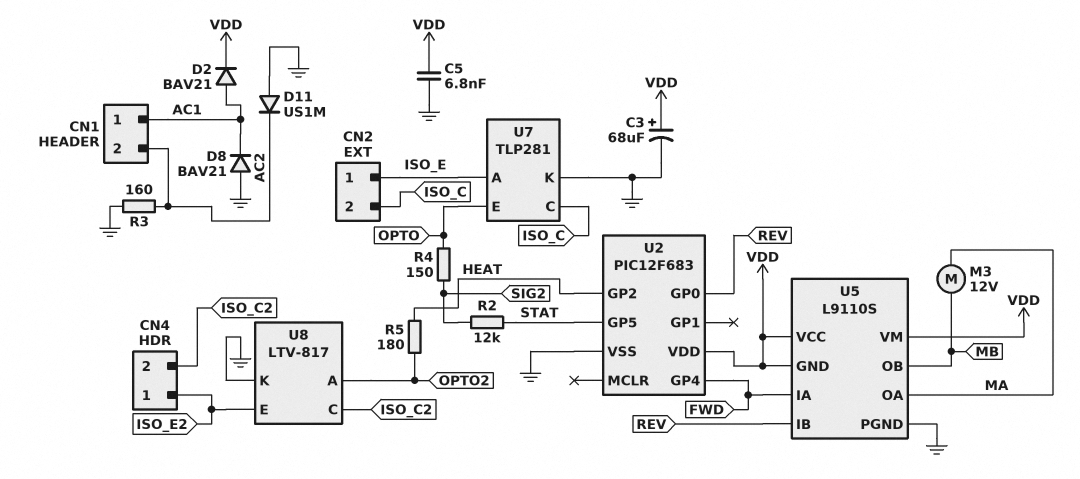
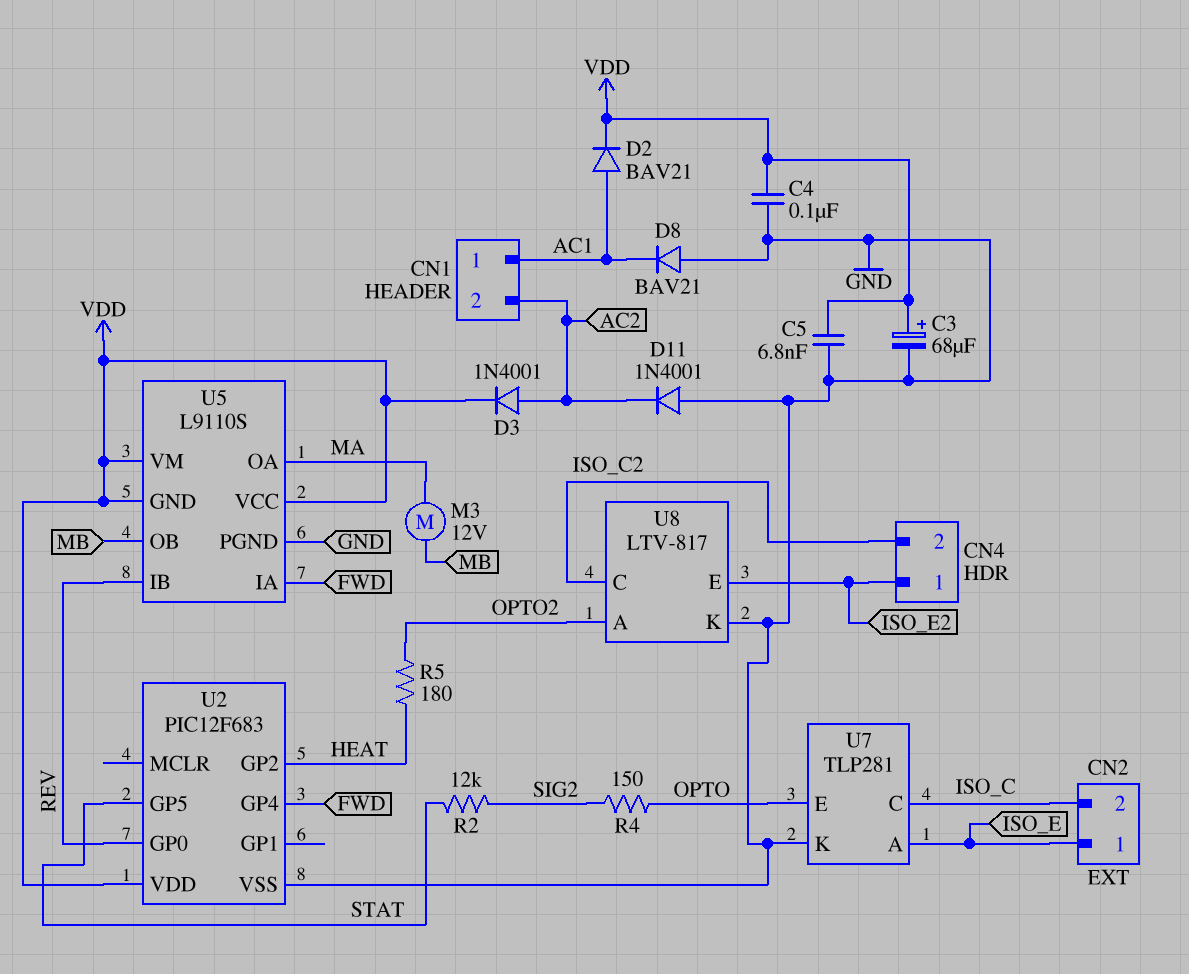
C4: none -> 100nF (GND, VDD)
D3: none -> diode 1N4001 (A AC2, K VDD)
D11: diode US1M (A GND, K AC2) -> diode 1N4001 (A GND, K AC2)
R3: 160 (AC2, GND) -> none

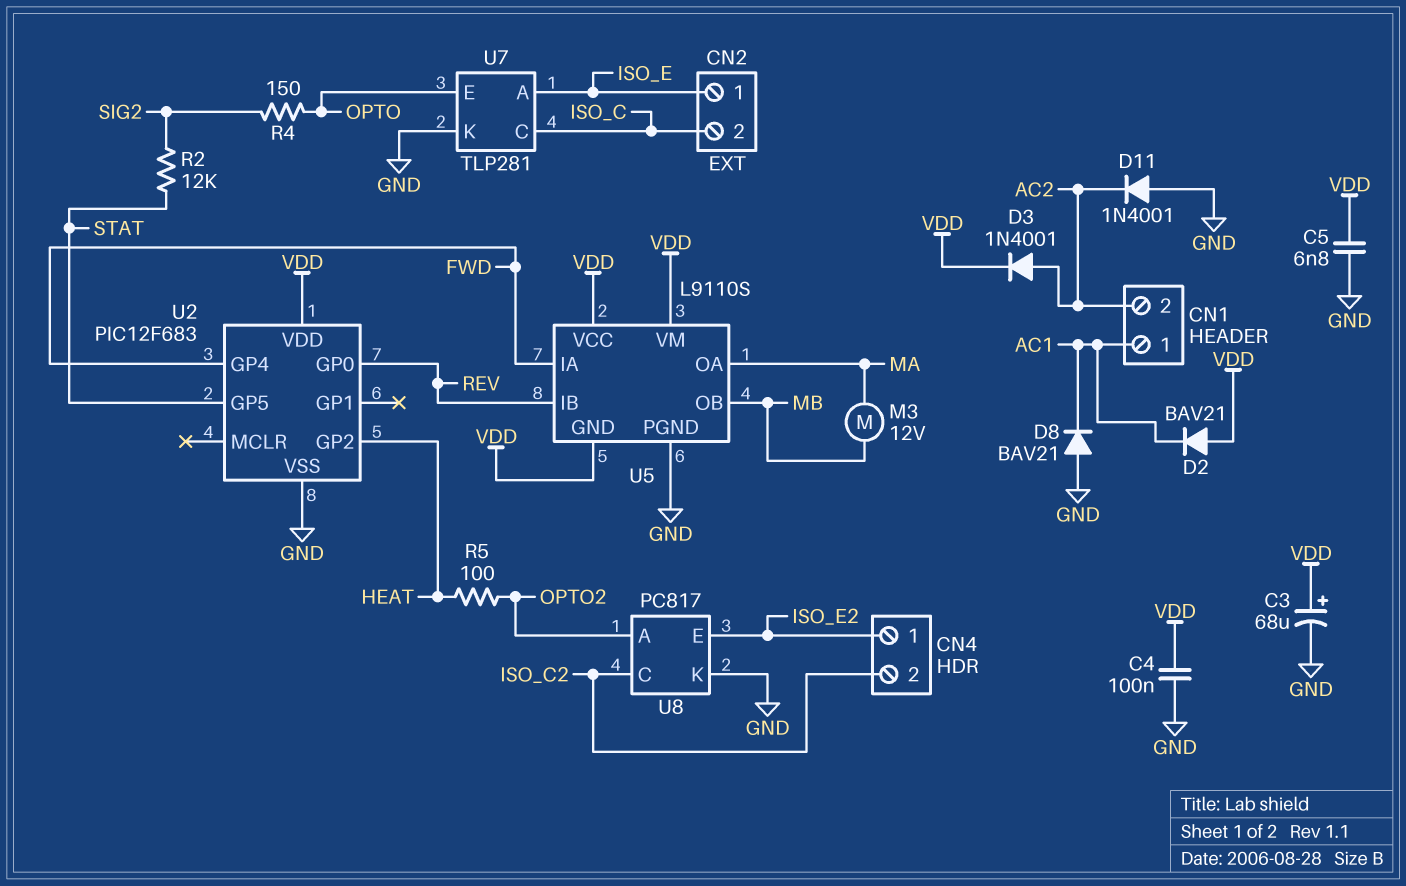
D2: diode BAV21 (A AC1, K VDD) -> diode BAV21 (A VDD, K AC1)
R5: 180 (HEAT, OPTO2) -> 100 (HEAT, OPTO2)
U8: LTV-817 -> PC817

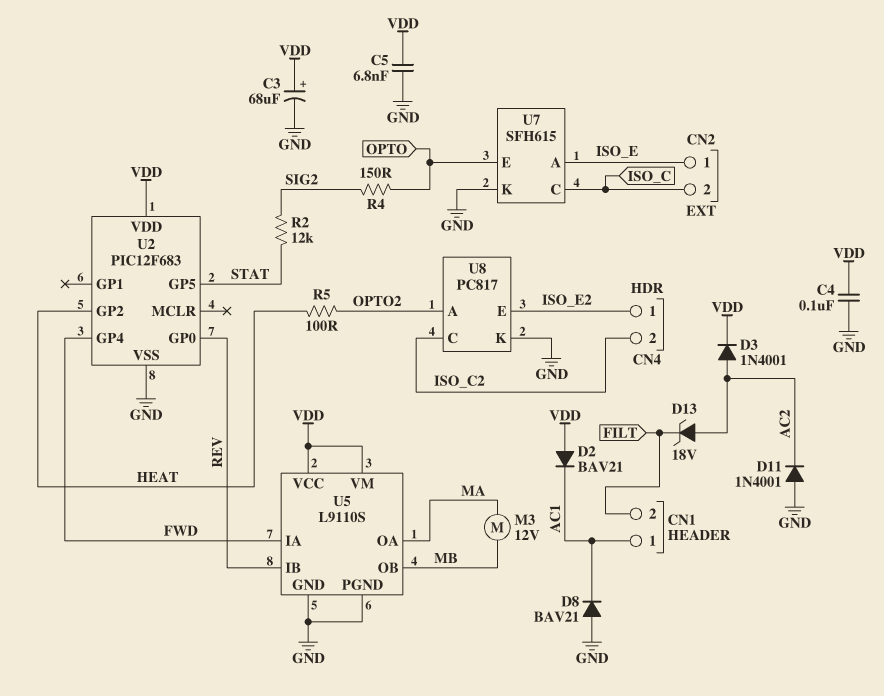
CN1 pin 2: AC2 -> FILT
D13: none -> zener 18V (A AC2, K FILT)
U5 pin GND: VDD -> GND
U7: TLP281 -> SFH615

